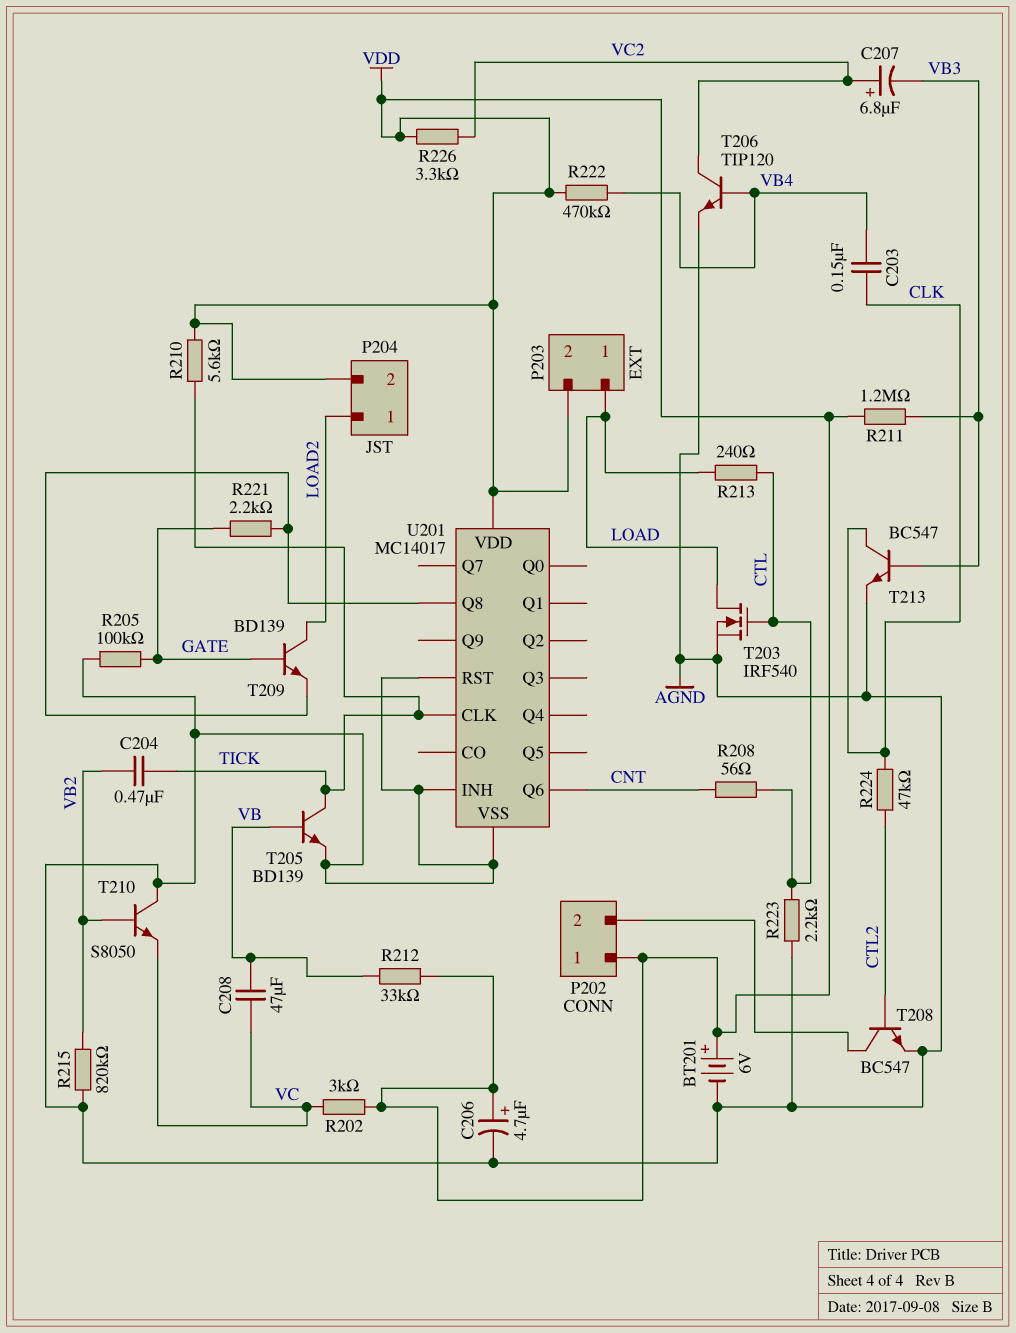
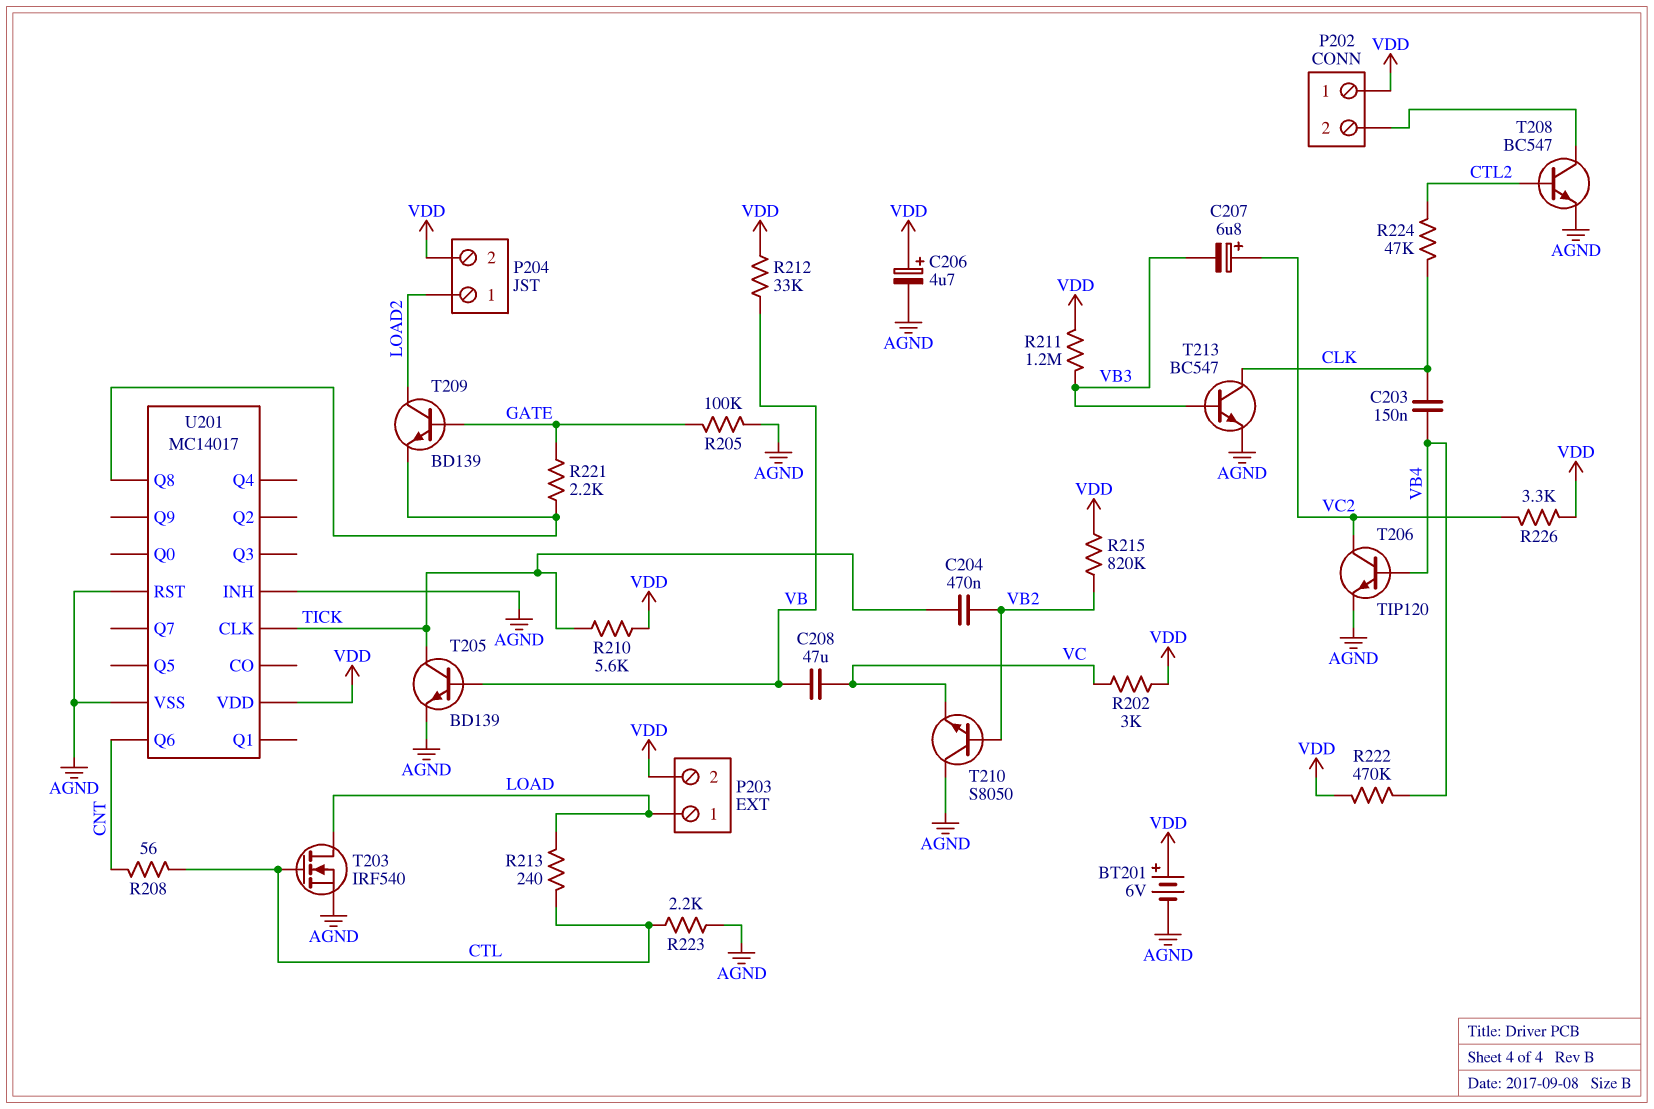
R215: 820k (AGND, VB2) -> 820k (VB2, VDD)

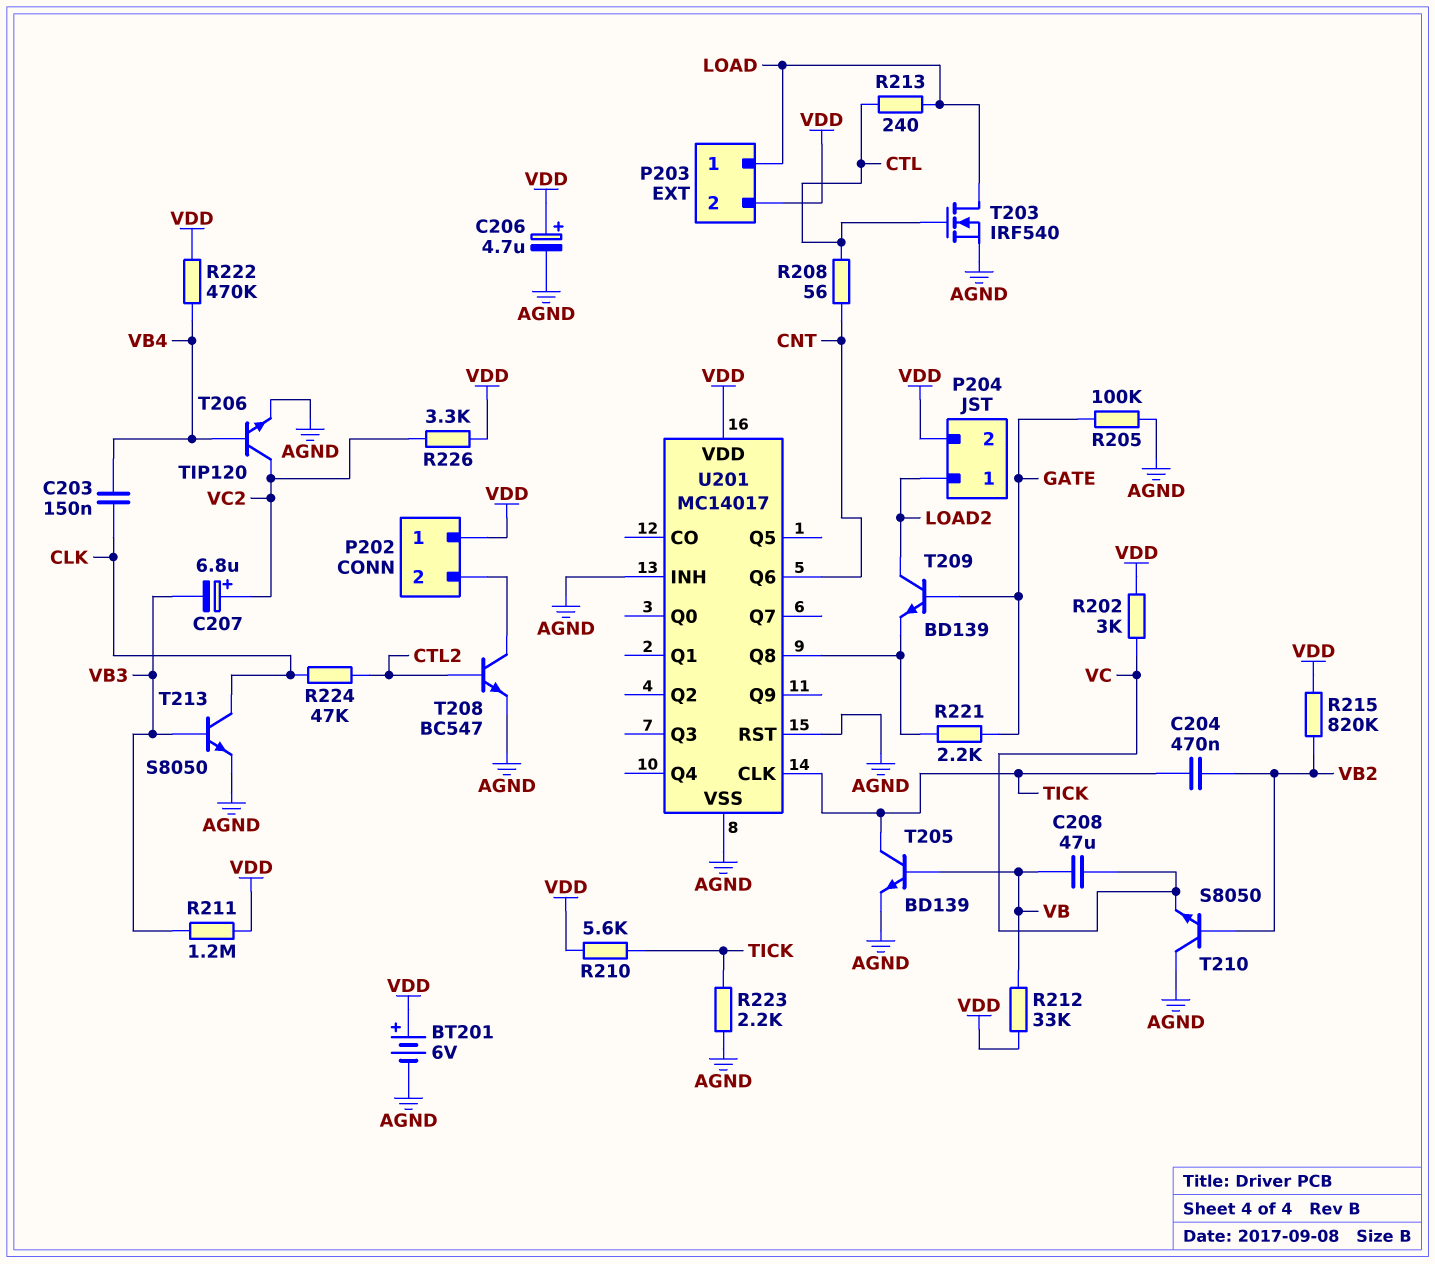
R223: 2.2k (AGND, CTL) -> 2.2k (AGND, TICK)
T213: NPN BC547 (B VB3, C CLK, E AGND) -> NPN S8050 (B VB3, C CLK, E AGND)

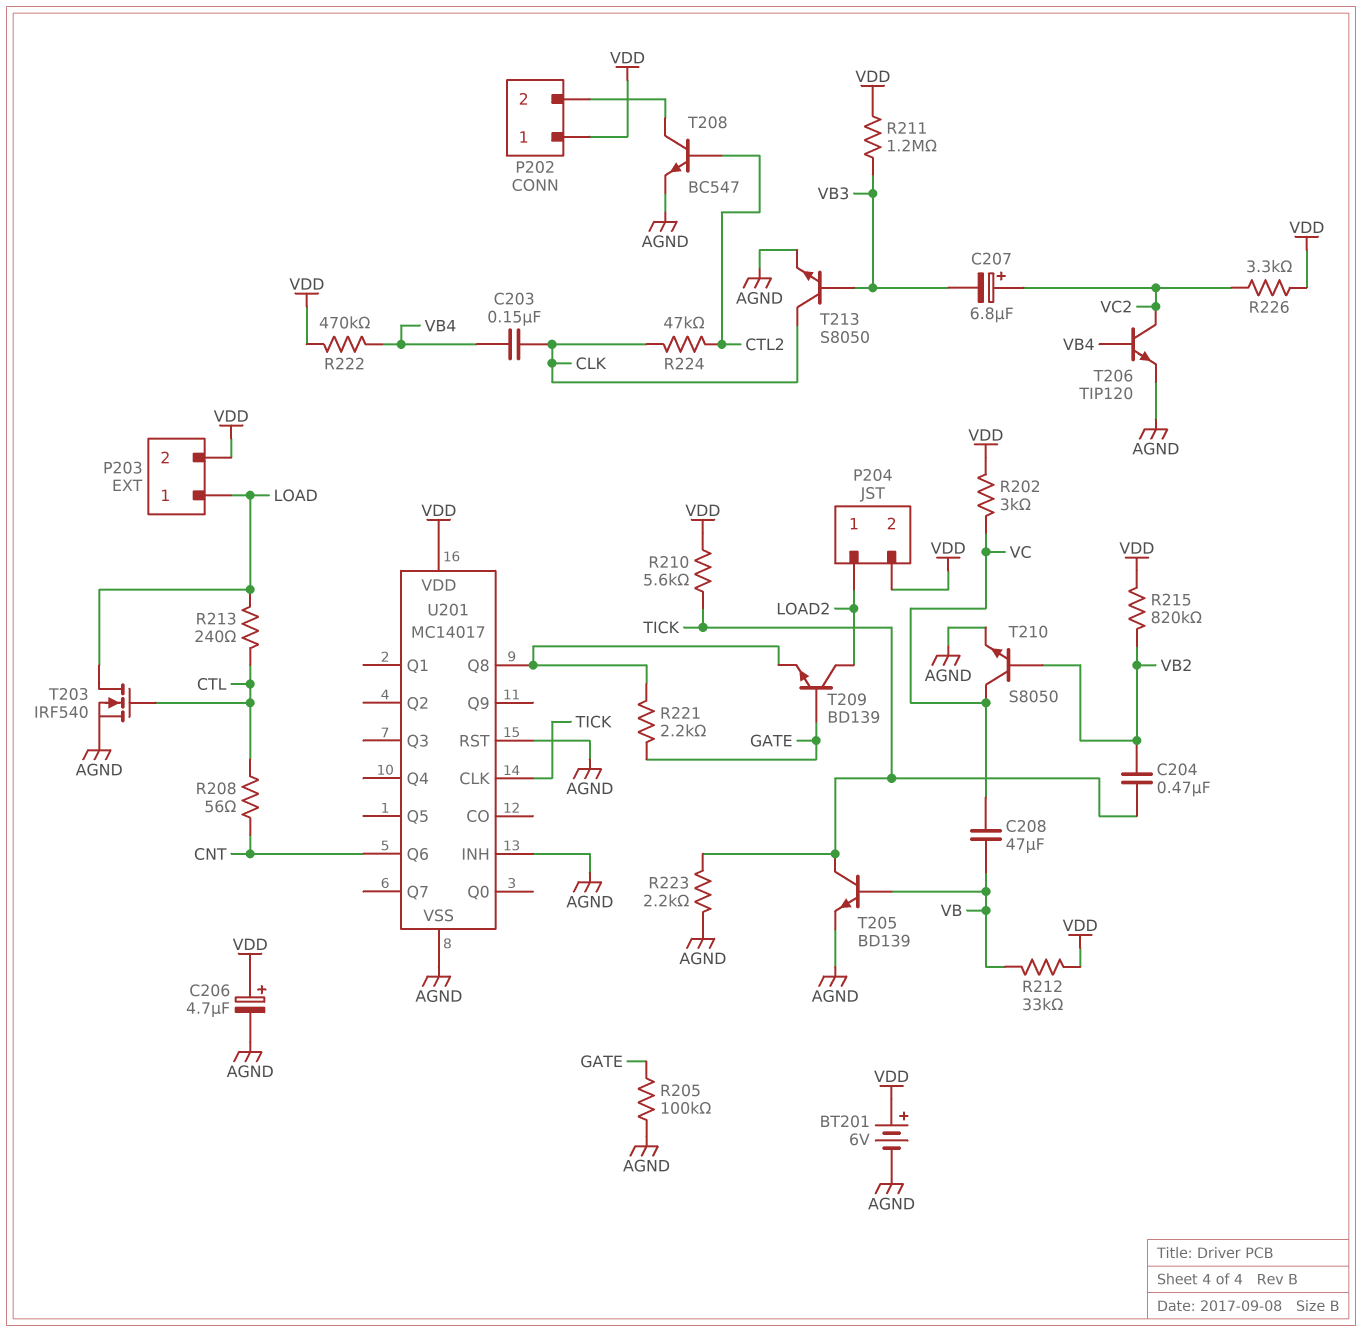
T210: NPN S8050 (B VB2, C AGND, E VC) -> NPN S8050 (B VB2, C VC, E AGND)

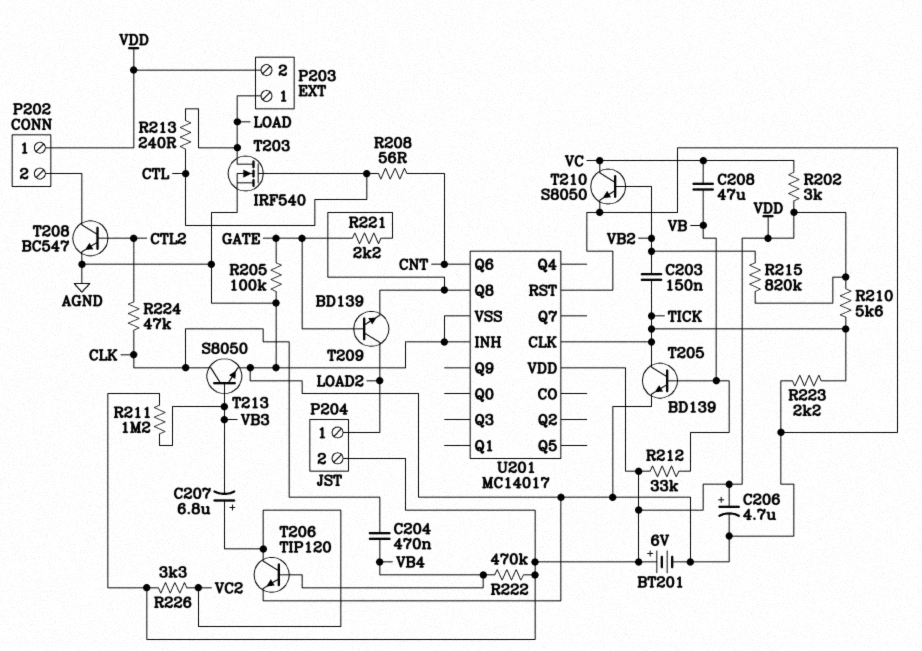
C203: 150nF (CLK, VB4) -> 150nF (TICK, VB2)
C204: 470nF (TICK, VB2) -> 470nF (CLK, VB4)

